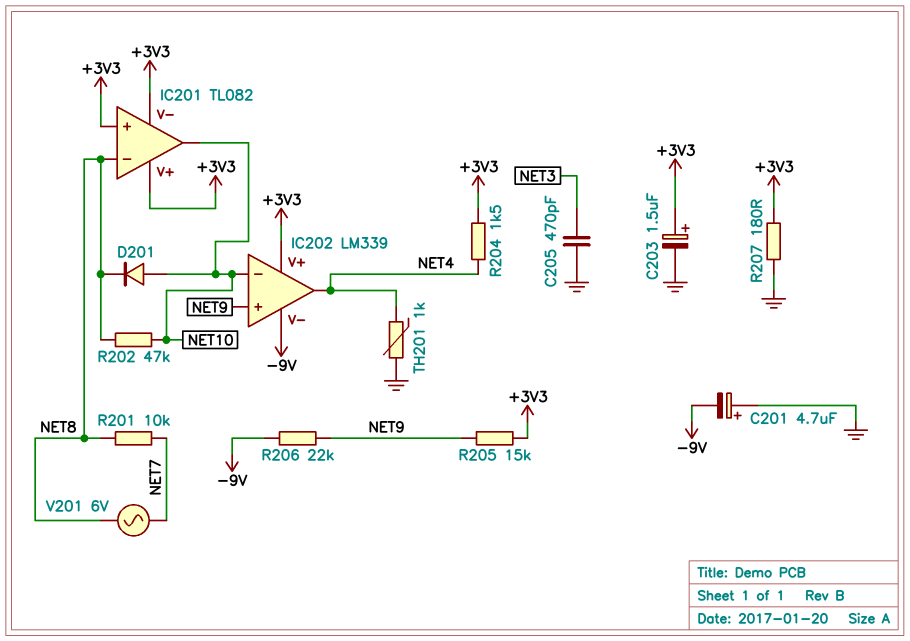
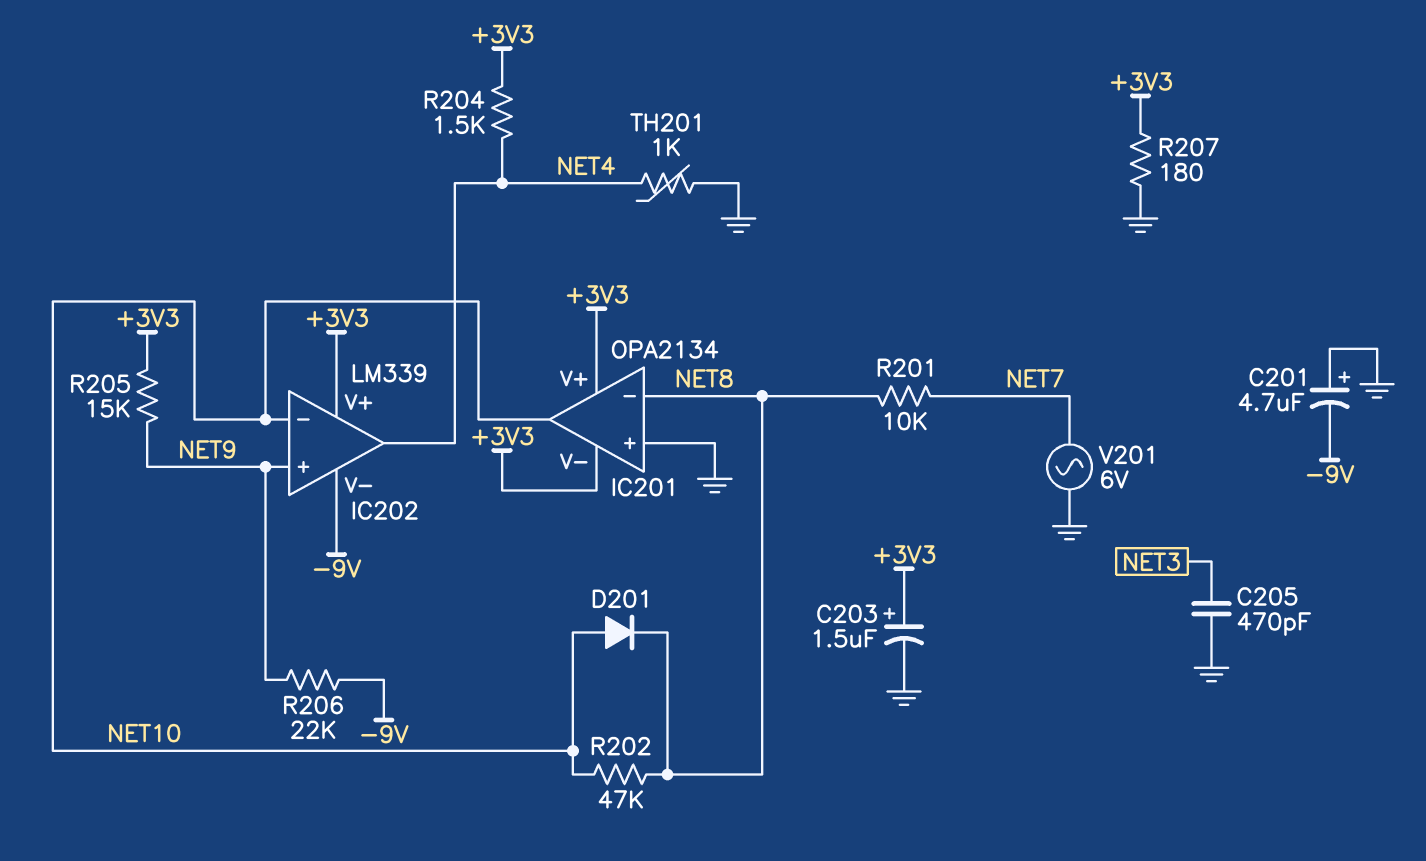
IC201: TL082 -> OPA2134
IC201 pin in+: +3V3 -> GND
V201: AC 6V (NET7, NET8) -> AC 6V (GND, NET7)

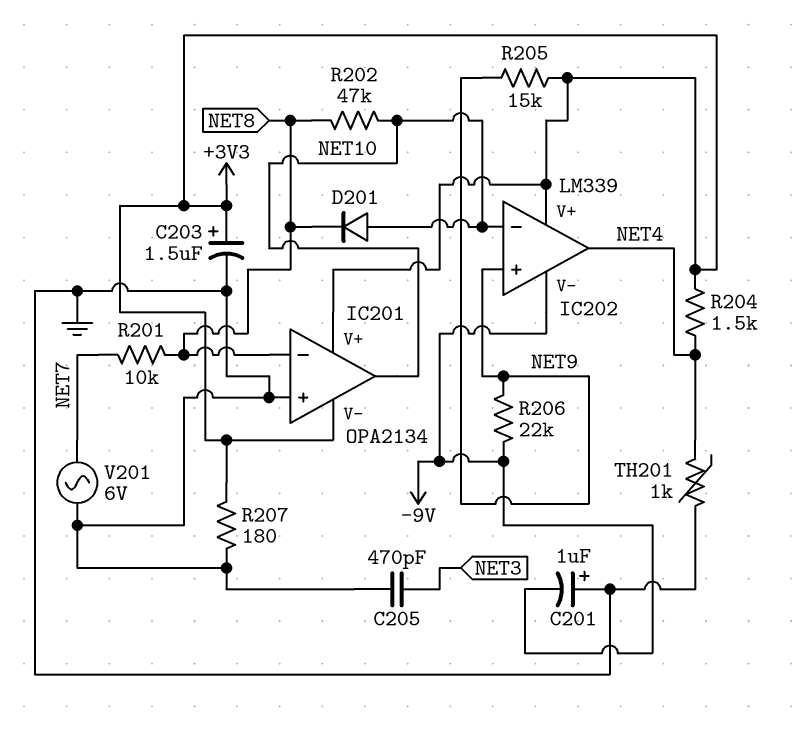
C201: 4.7uF (plus GND, minus -9V) -> 1uF (plus GND, minus -9V)

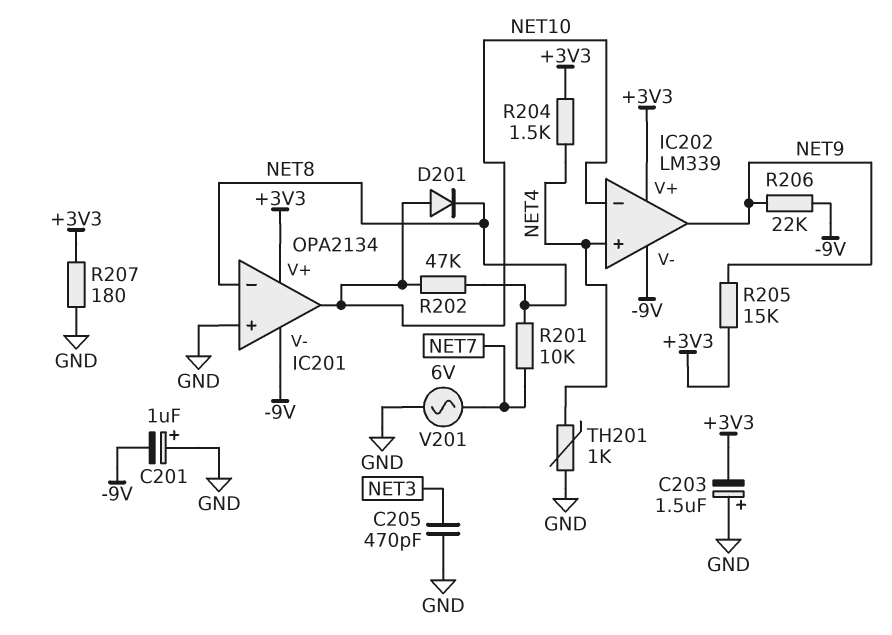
C203: 1.5uF (plus +3V3, minus GND) -> 1.5uF (plus GND, minus +3V3)
IC201 pin V-: +3V3 -> -9V
IC202 pin in+: NET9 -> NET4
IC202 pin out: NET4 -> NET9

